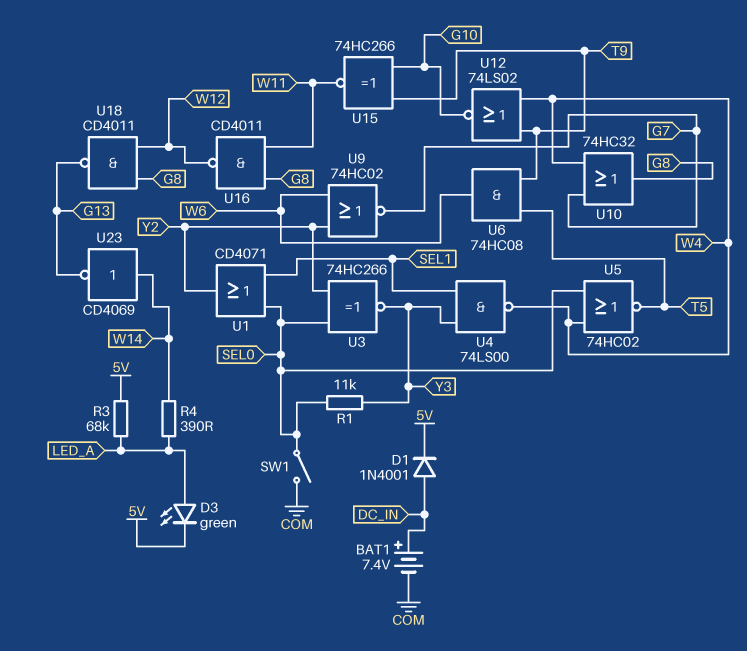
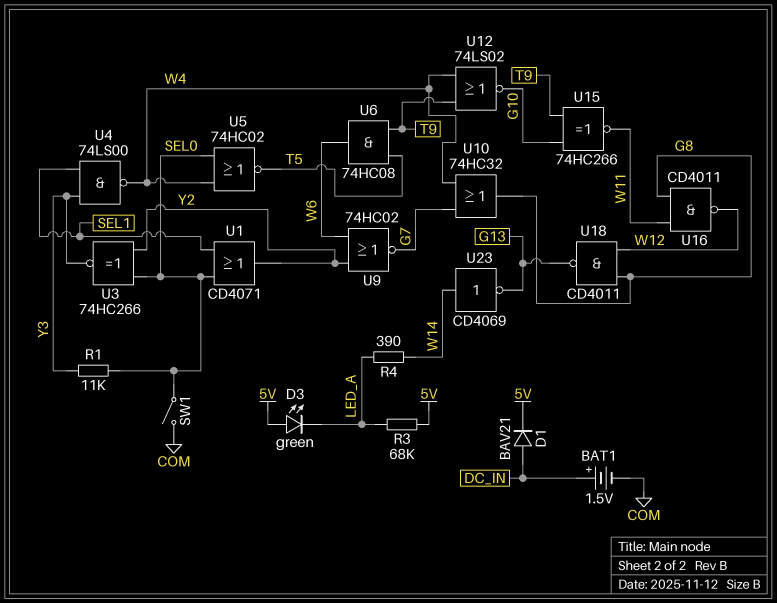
BAT1: 7.4V (plus DC_IN, minus COM) -> 1.5V (plus DC_IN, minus COM)
D1: diode 1N4001 (A DC_IN, K 5V) -> diode BAV21 (A DC_IN, K 5V)
D3: LED green (A LED_A, K 5V) -> LED green (A 5V, K LED_A)

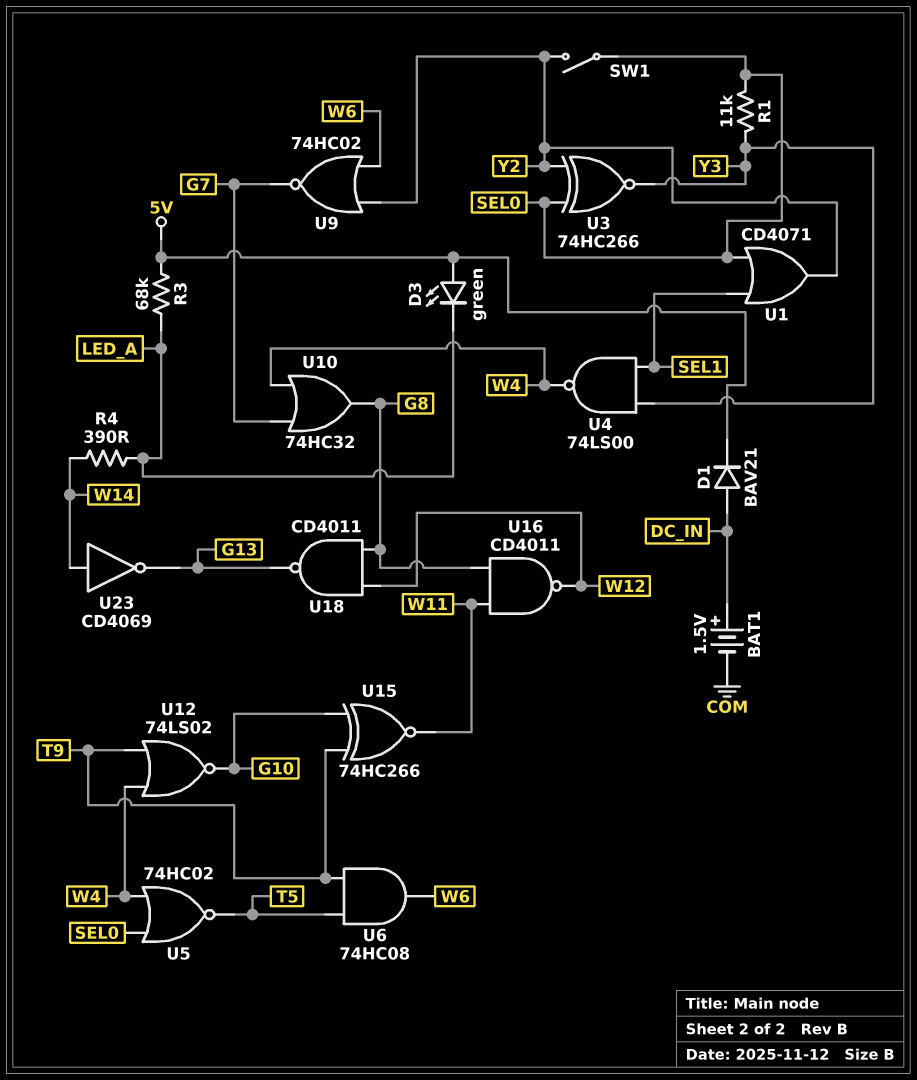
SW1: switch (COM, SEL0) -> switch (SEL0, Y2)

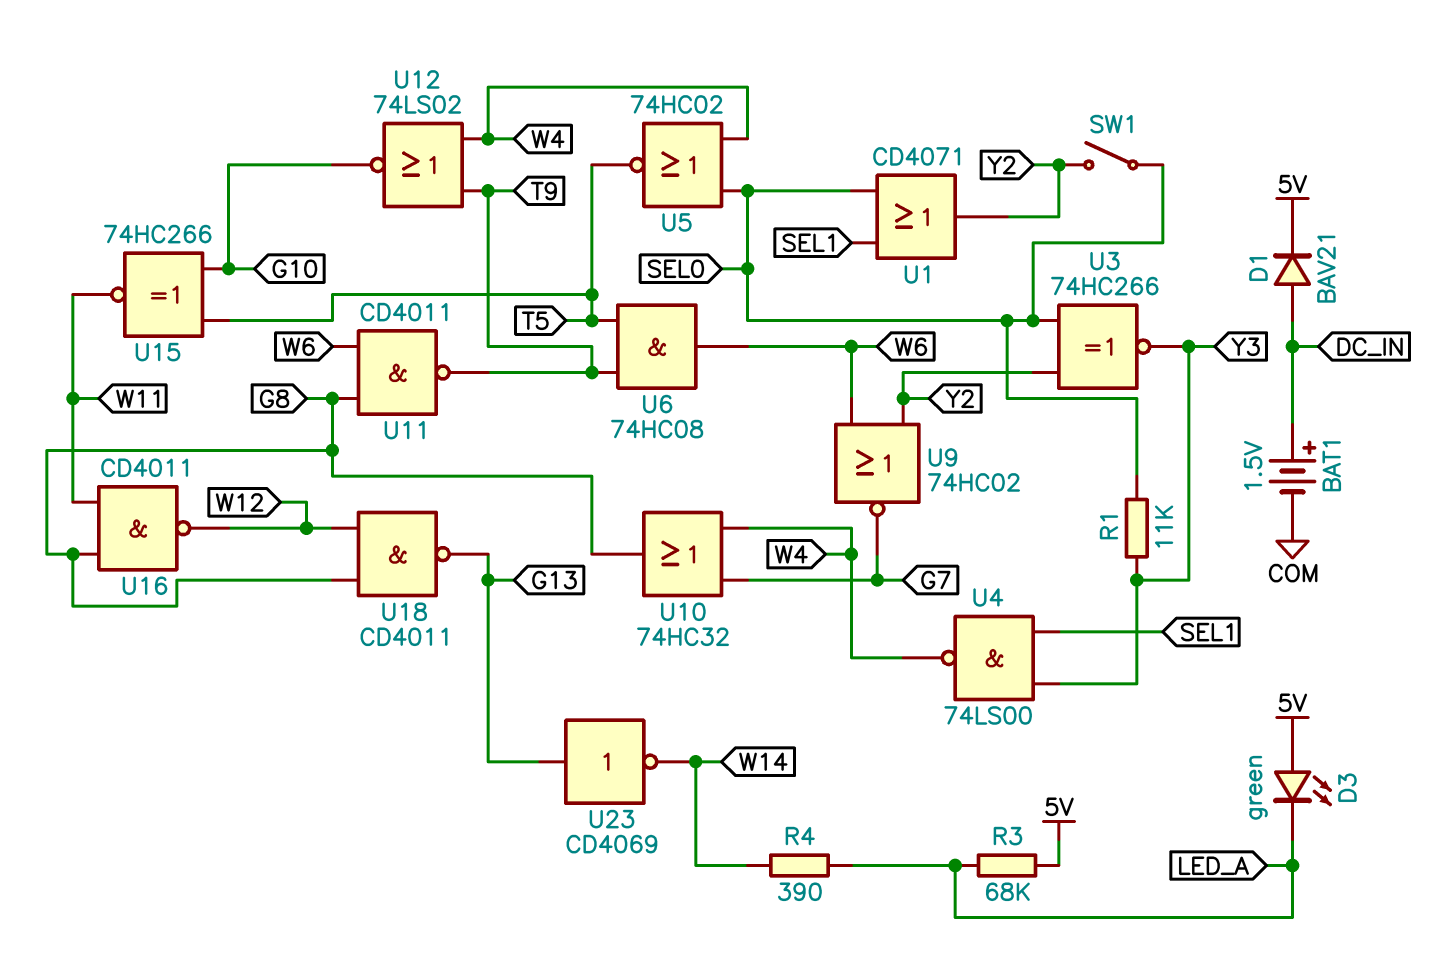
U11: none -> NAND CD4011 (in G8, in W6, out T9)
U15: XNOR 74HC266 (in G10, in T9, out W11) -> XNOR 74HC266 (in G10, in T5, out W11)
U23: NOT CD4069 (in W14, out G13) -> NOT CD4069 (in G13, out W14)

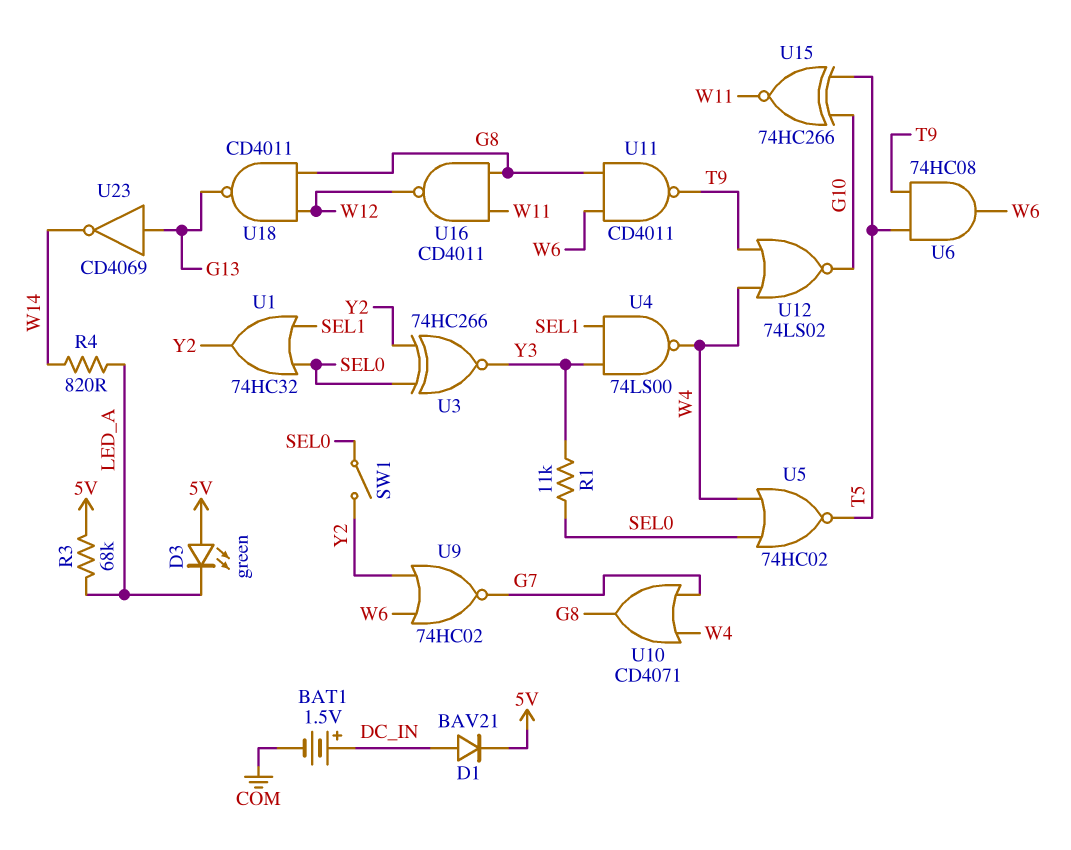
R4: 390 (LED_A, W14) -> 820 (LED_A, W14)
U1: OR CD4071 (in SEL0, in SEL1, out Y2) -> OR 74HC32 (in SEL0, in SEL1, out Y2)
U10: OR 74HC32 (in G7, in W4, out G8) -> OR CD4071 (in G7, in W4, out G8)

